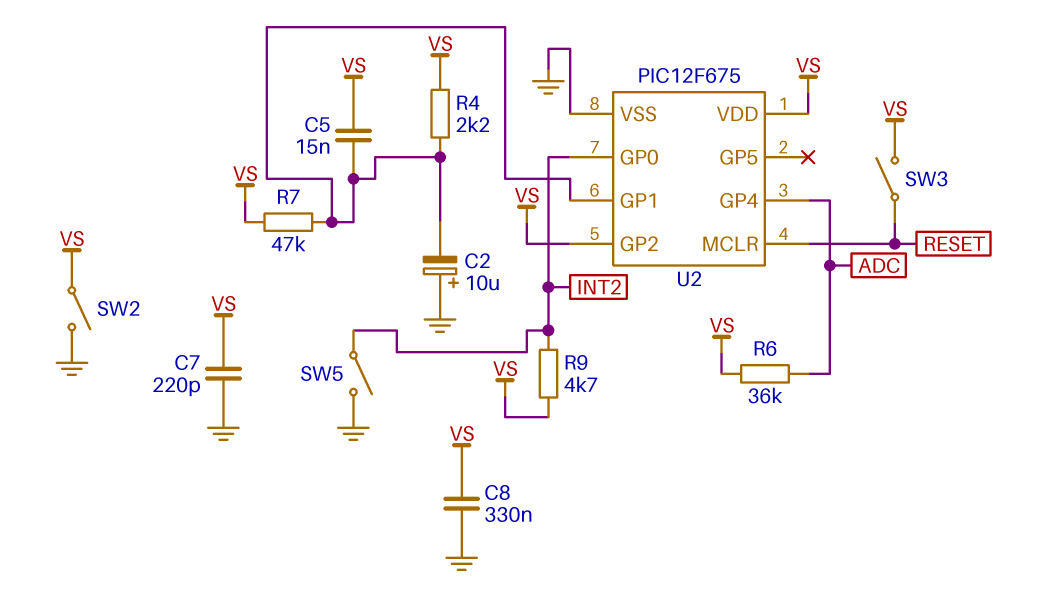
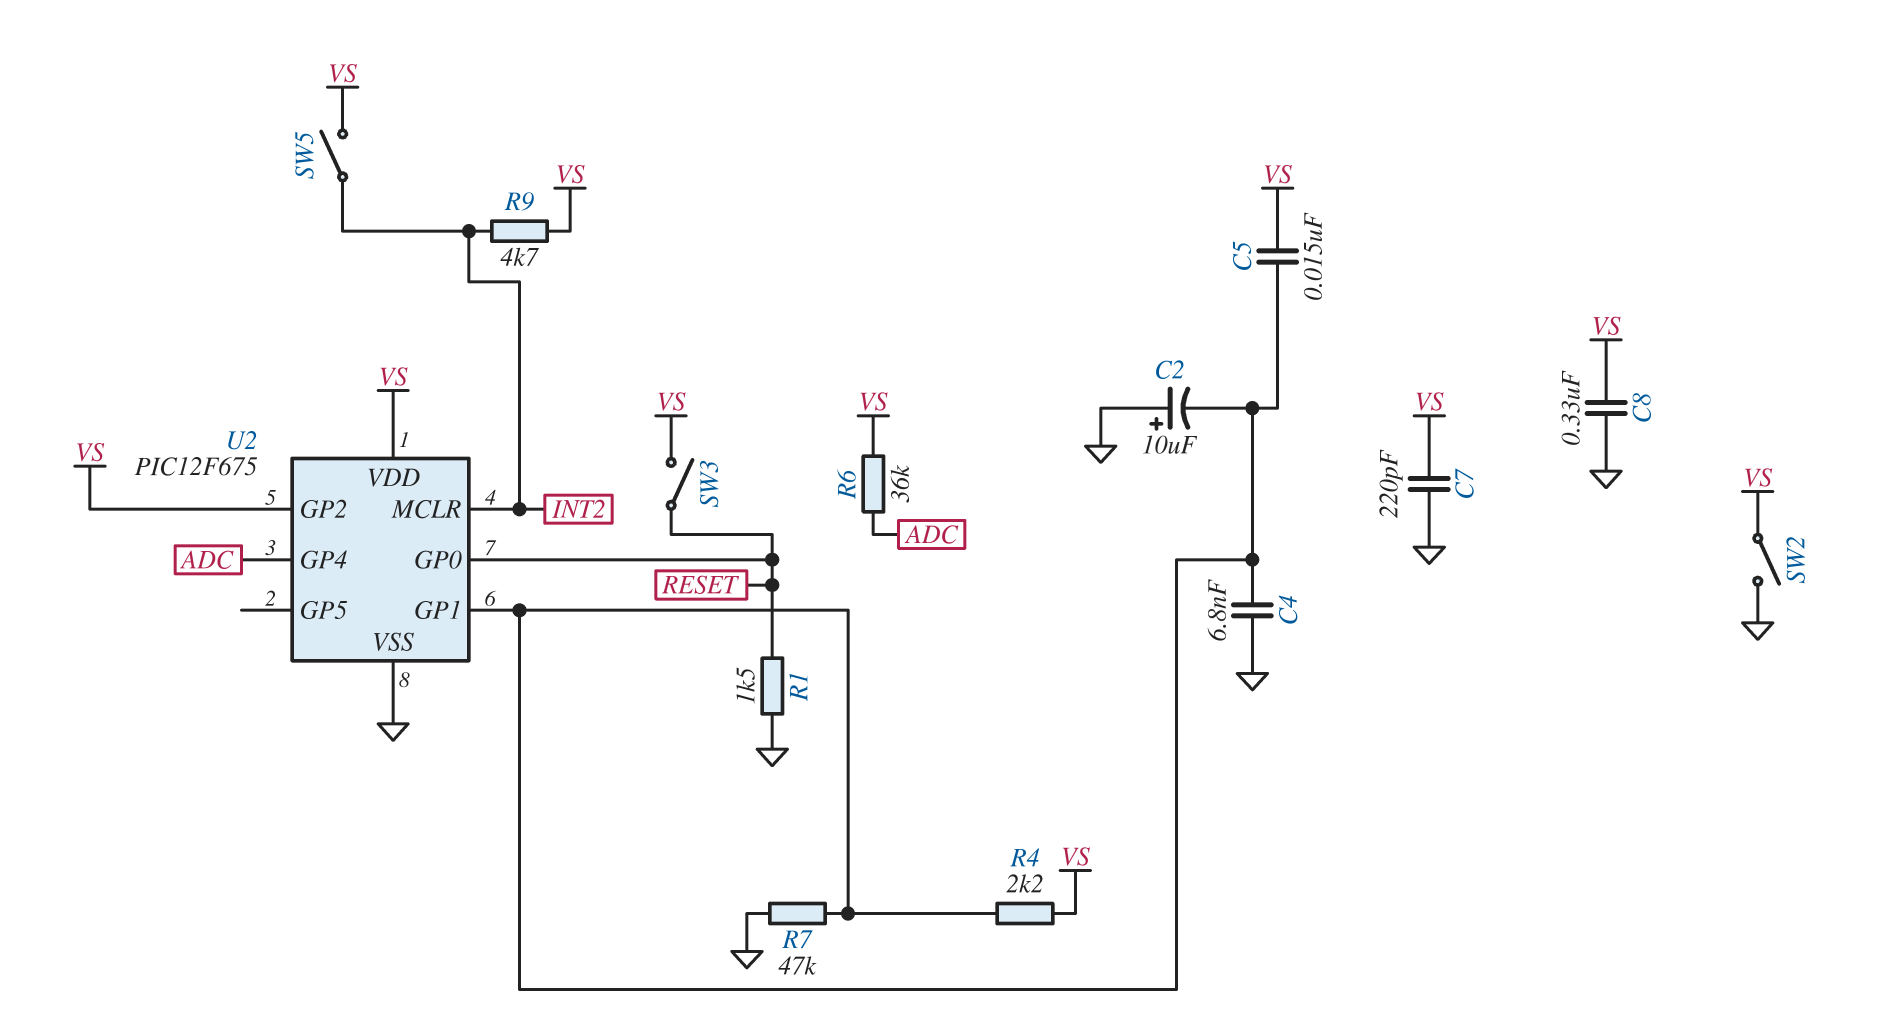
C4: none -> 6.8nF (GND, U2/GP1)
R1: none -> 1.5k (GND, RESET)
R7: 47k (U2/GP1, VS) -> 47k (GND, U2/GP1)
SW5: switch (GND, INT2) -> switch (INT2, VS)
U2 pin GP0: INT2 -> RESET
U2 pin MCLR: RESET -> INT2

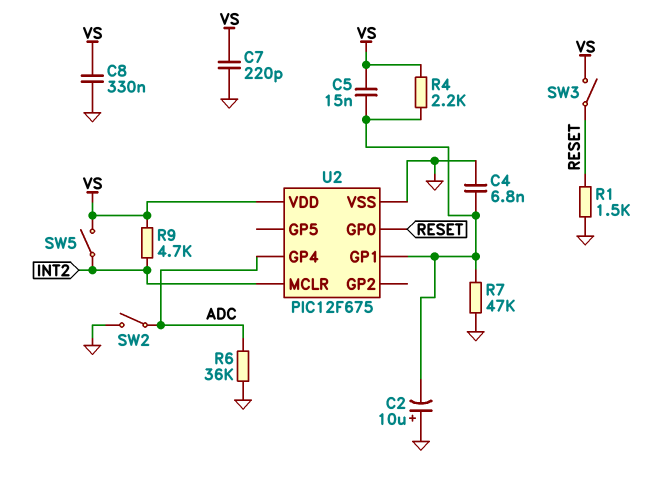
R6: 36k (ADC, VS) -> 36k (ADC, GND)
SW2: switch (GND, VS) -> switch (ADC, GND)
U2 pin GP2: VS -> none

